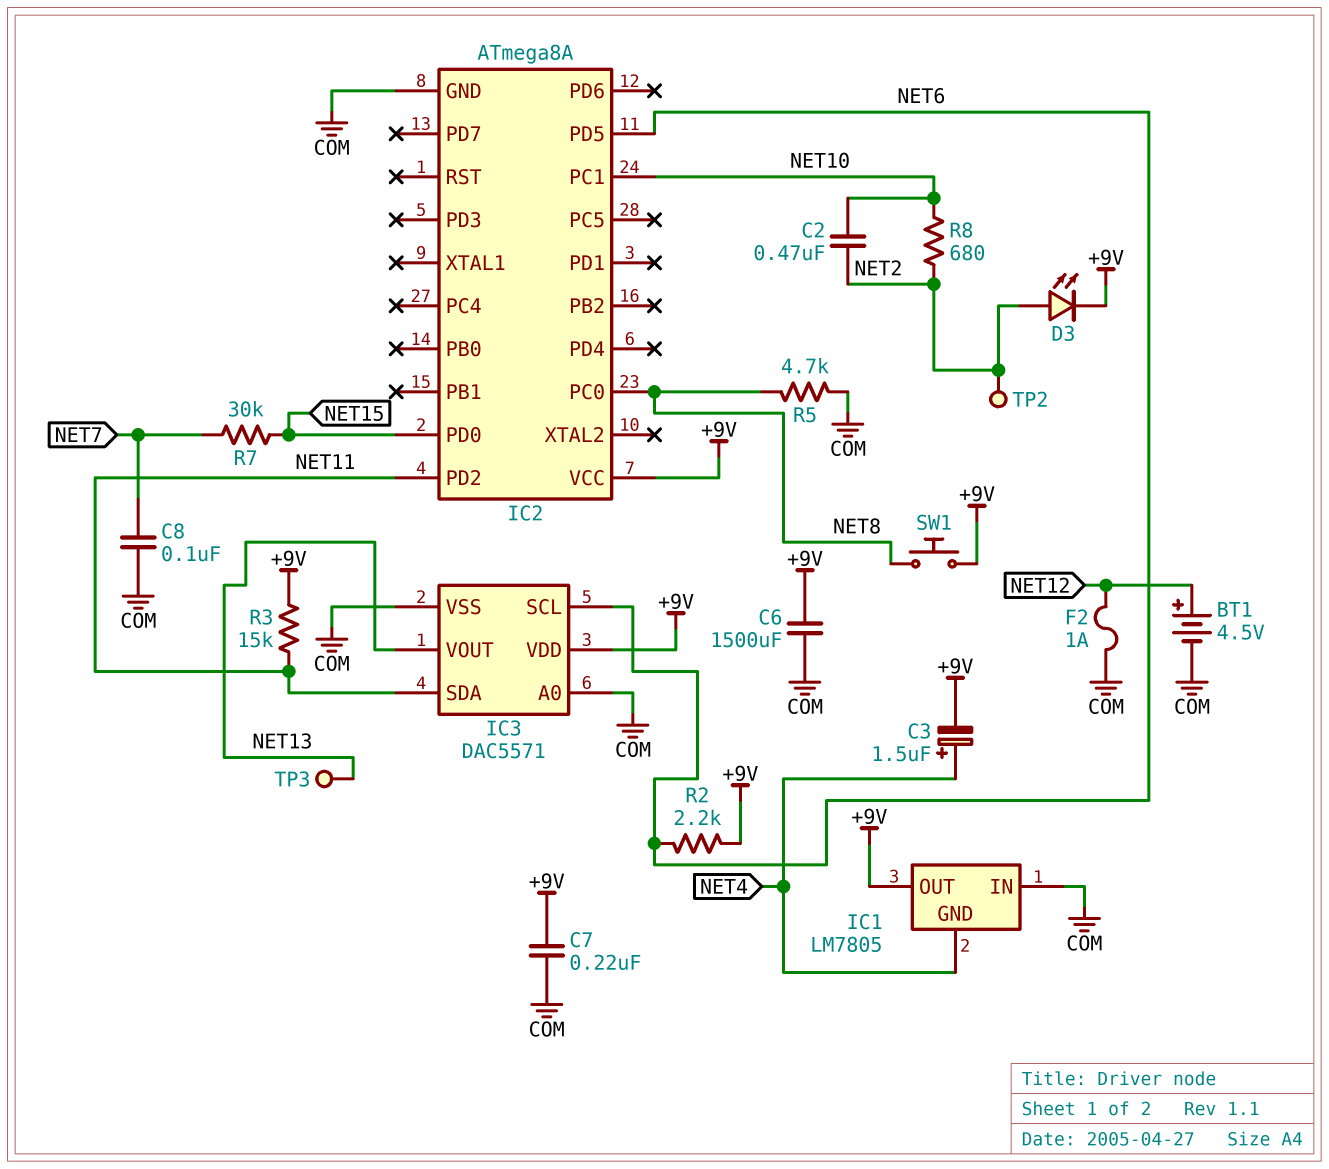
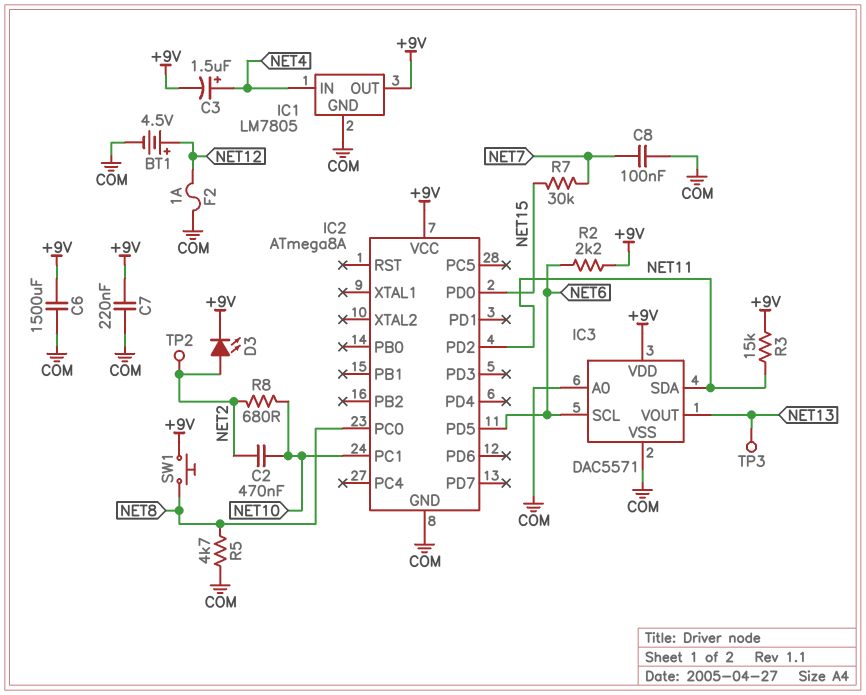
IC1 pin GND: NET4 -> COM
IC1 pin IN: COM -> NET4

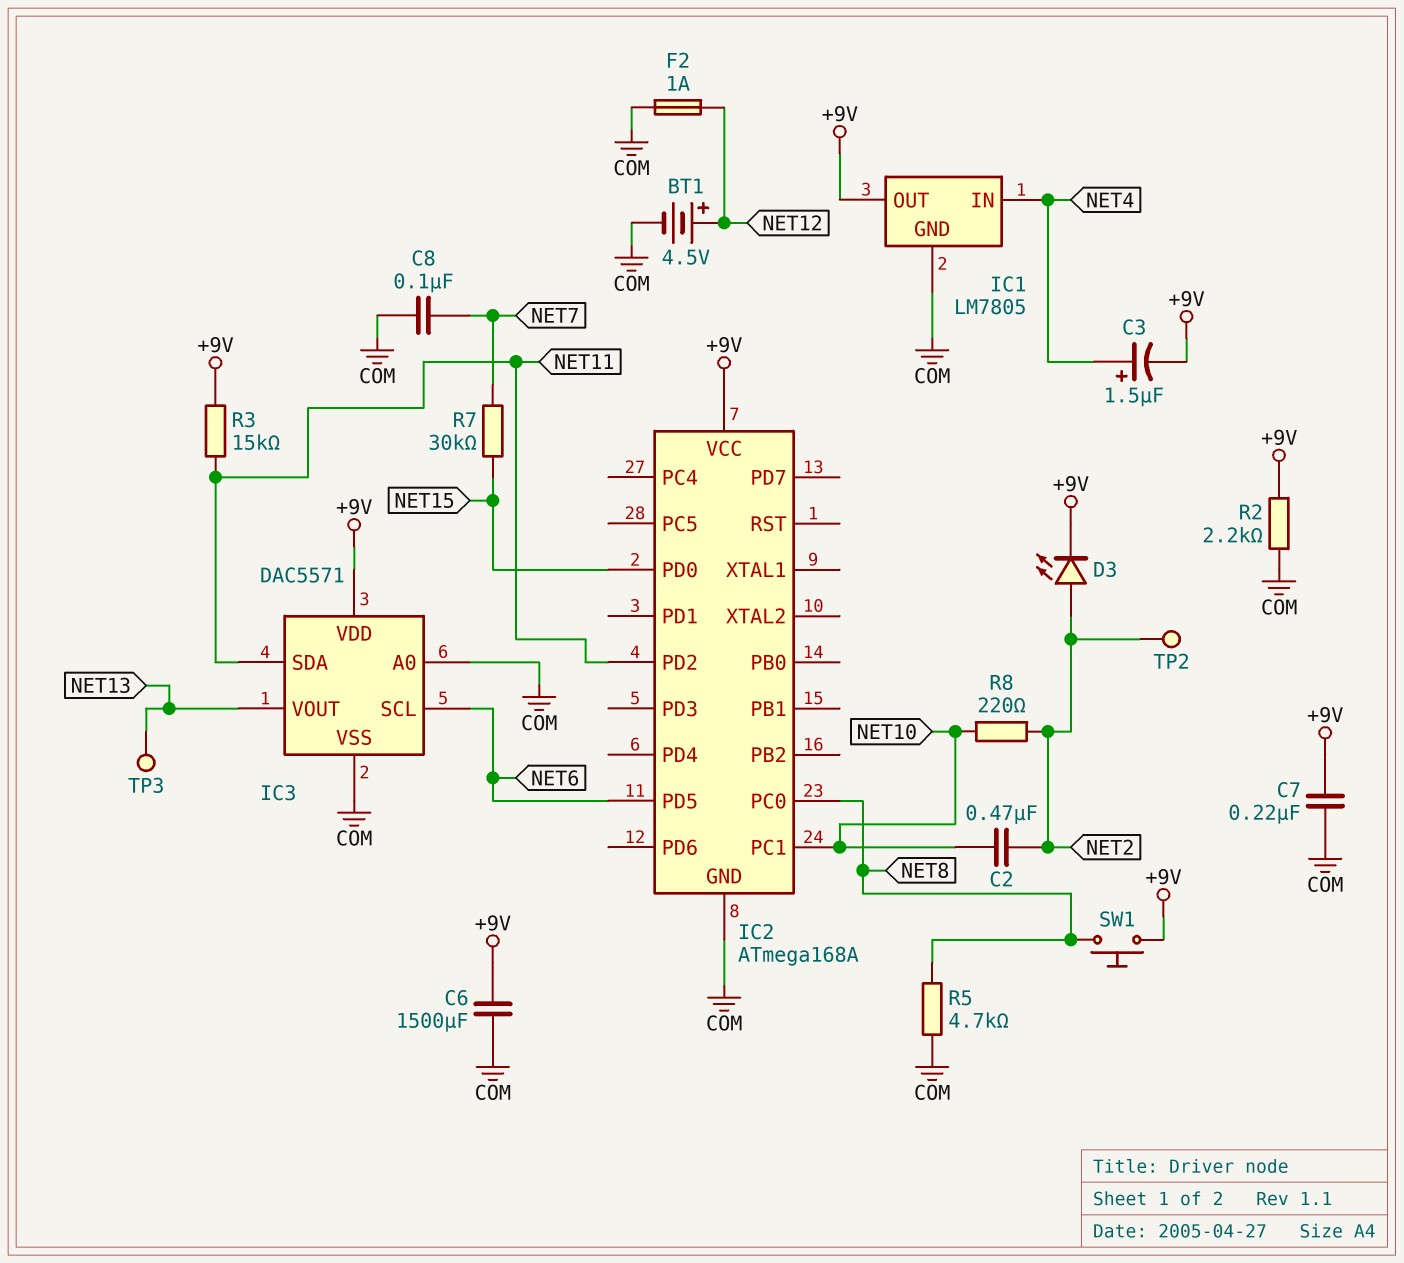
IC2: ATmega8A -> ATmega168A
R2: 2.2k (+9V, NET6) -> 2.2k (+9V, COM)
R8: 680 (NET2, NET10) -> 220 (NET2, NET10)

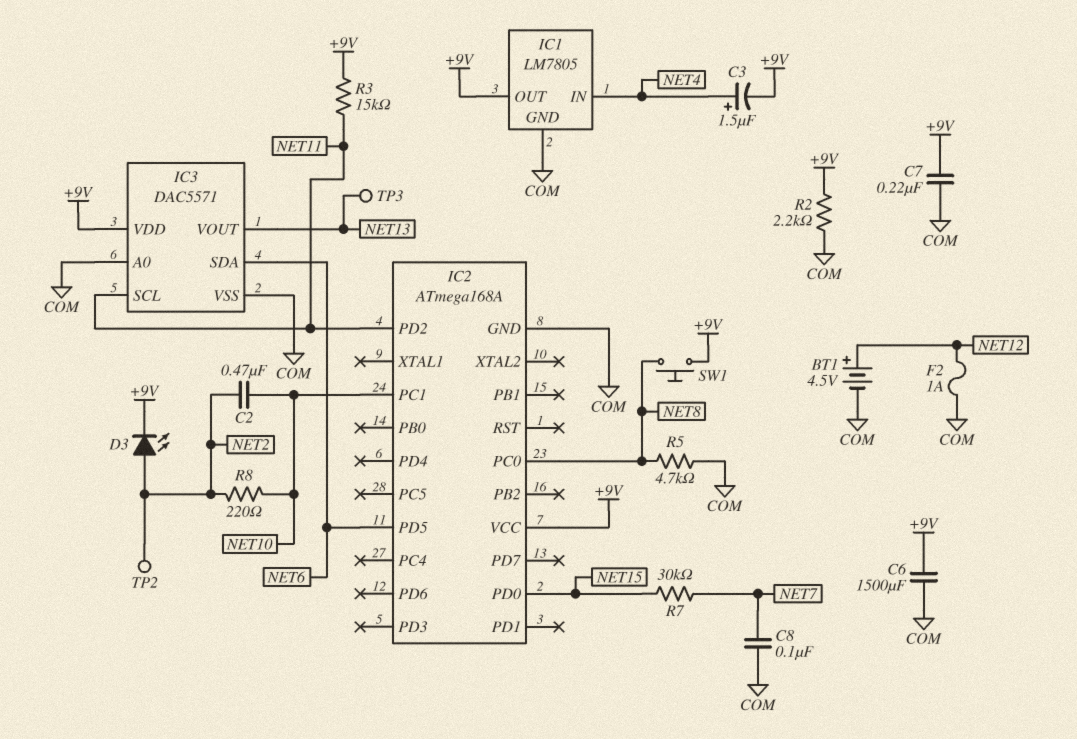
IC3 pin SCL: NET6 -> NET11
IC3 pin SDA: NET11 -> NET6

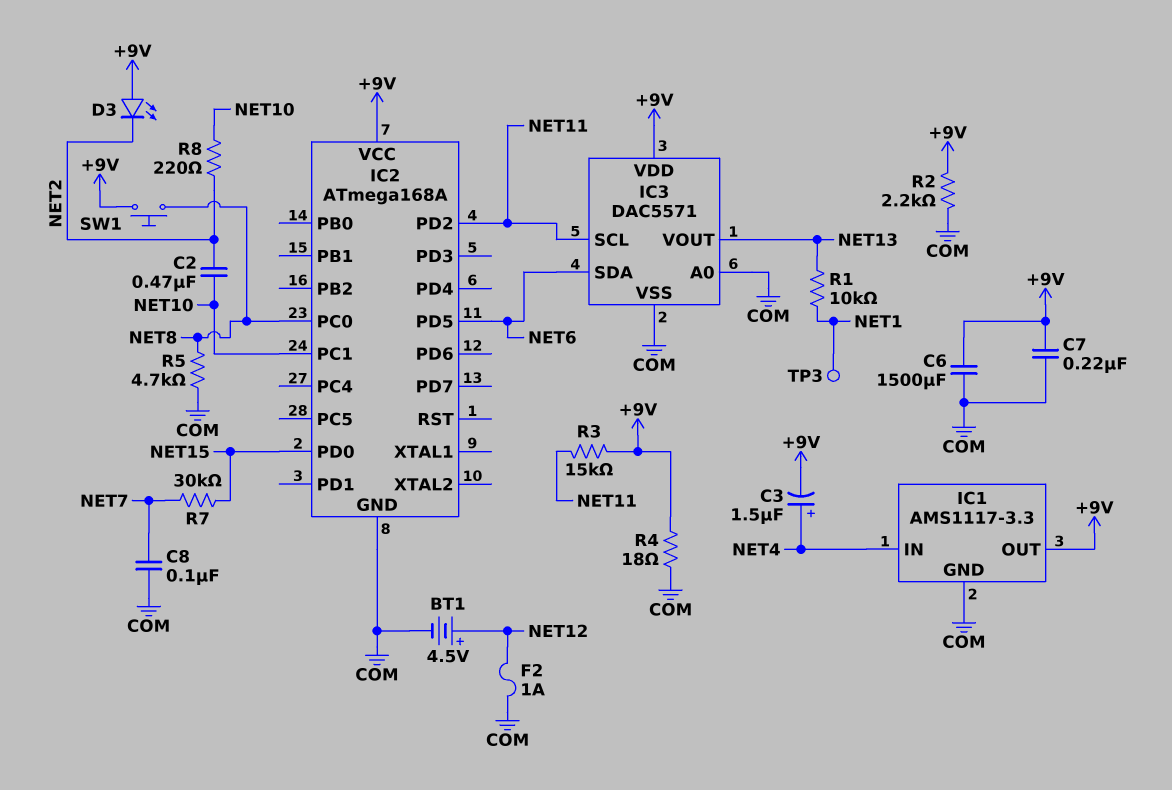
D3: LED (A NET2, K +9V) -> LED (A +9V, K NET2)
IC1: LM7805 -> AMS1117-3.3
R1: none -> 10k (NET1, NET13)
R4: none -> 18 (+9V, COM)
TP2: test point (NET2) -> none
TP3: test point (NET13) -> test point (NET1)

